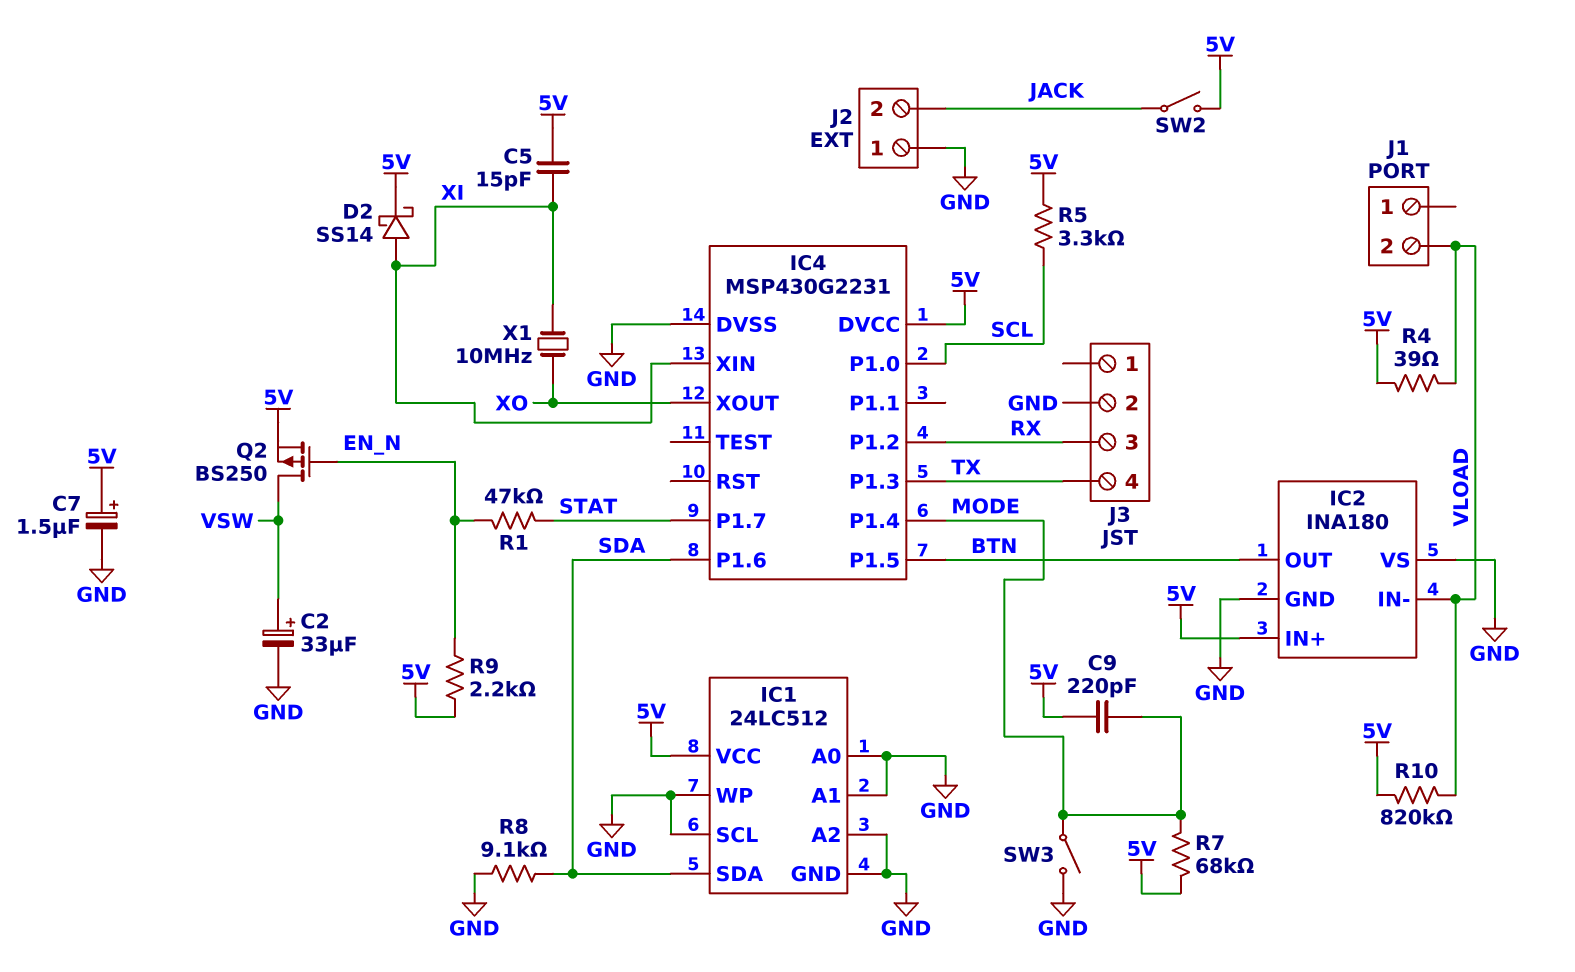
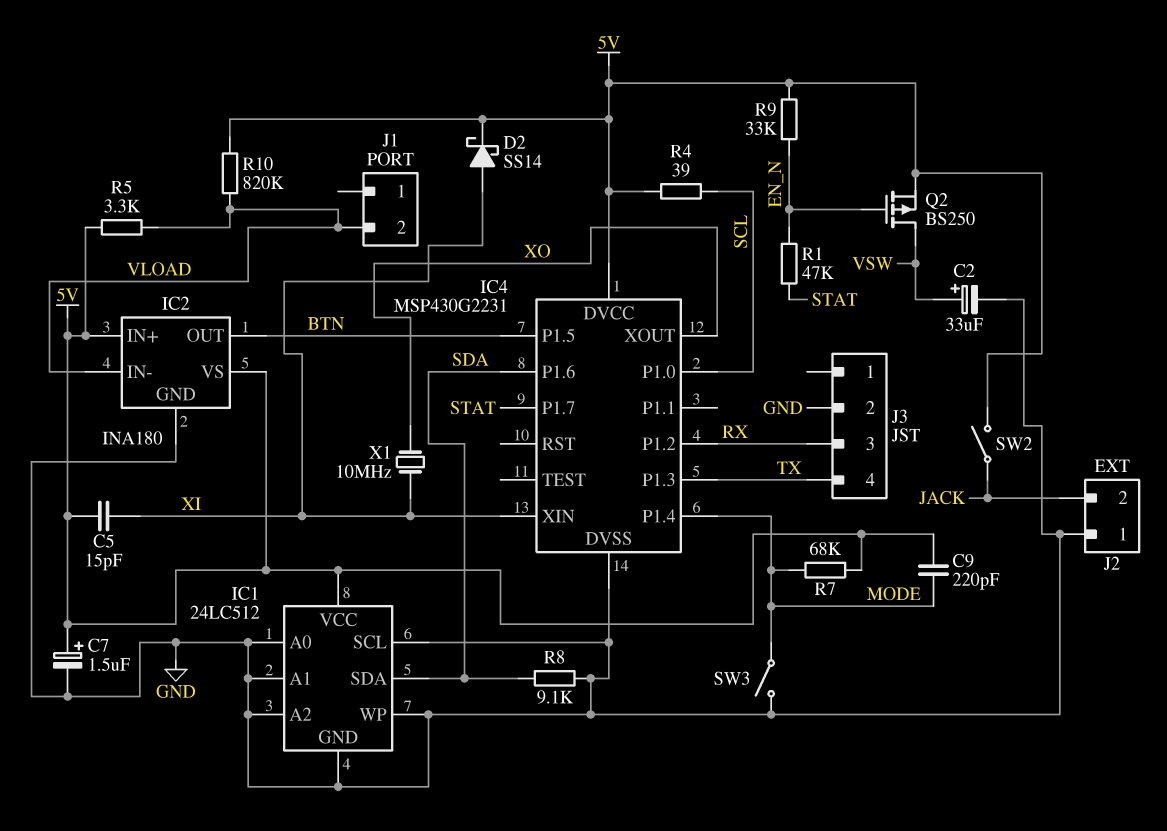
IC2 pin VS: GND -> 5V
R4: 39 (5V, VLOAD) -> 39 (5V, SCL)
R5: 3.3k (5V, SCL) -> 3.3k (5V, VLOAD)
R9: 2.2k (5V, EN_N) -> 33k (5V, EN_N)

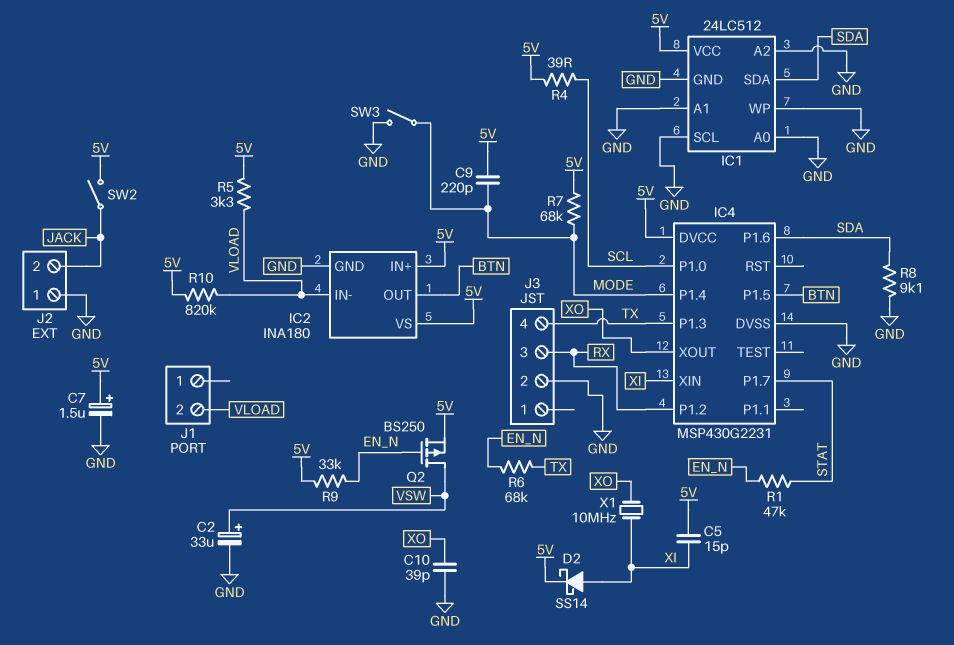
C10: none -> 39pF (GND, XO)
R6: none -> 68k (EN_N, TX)

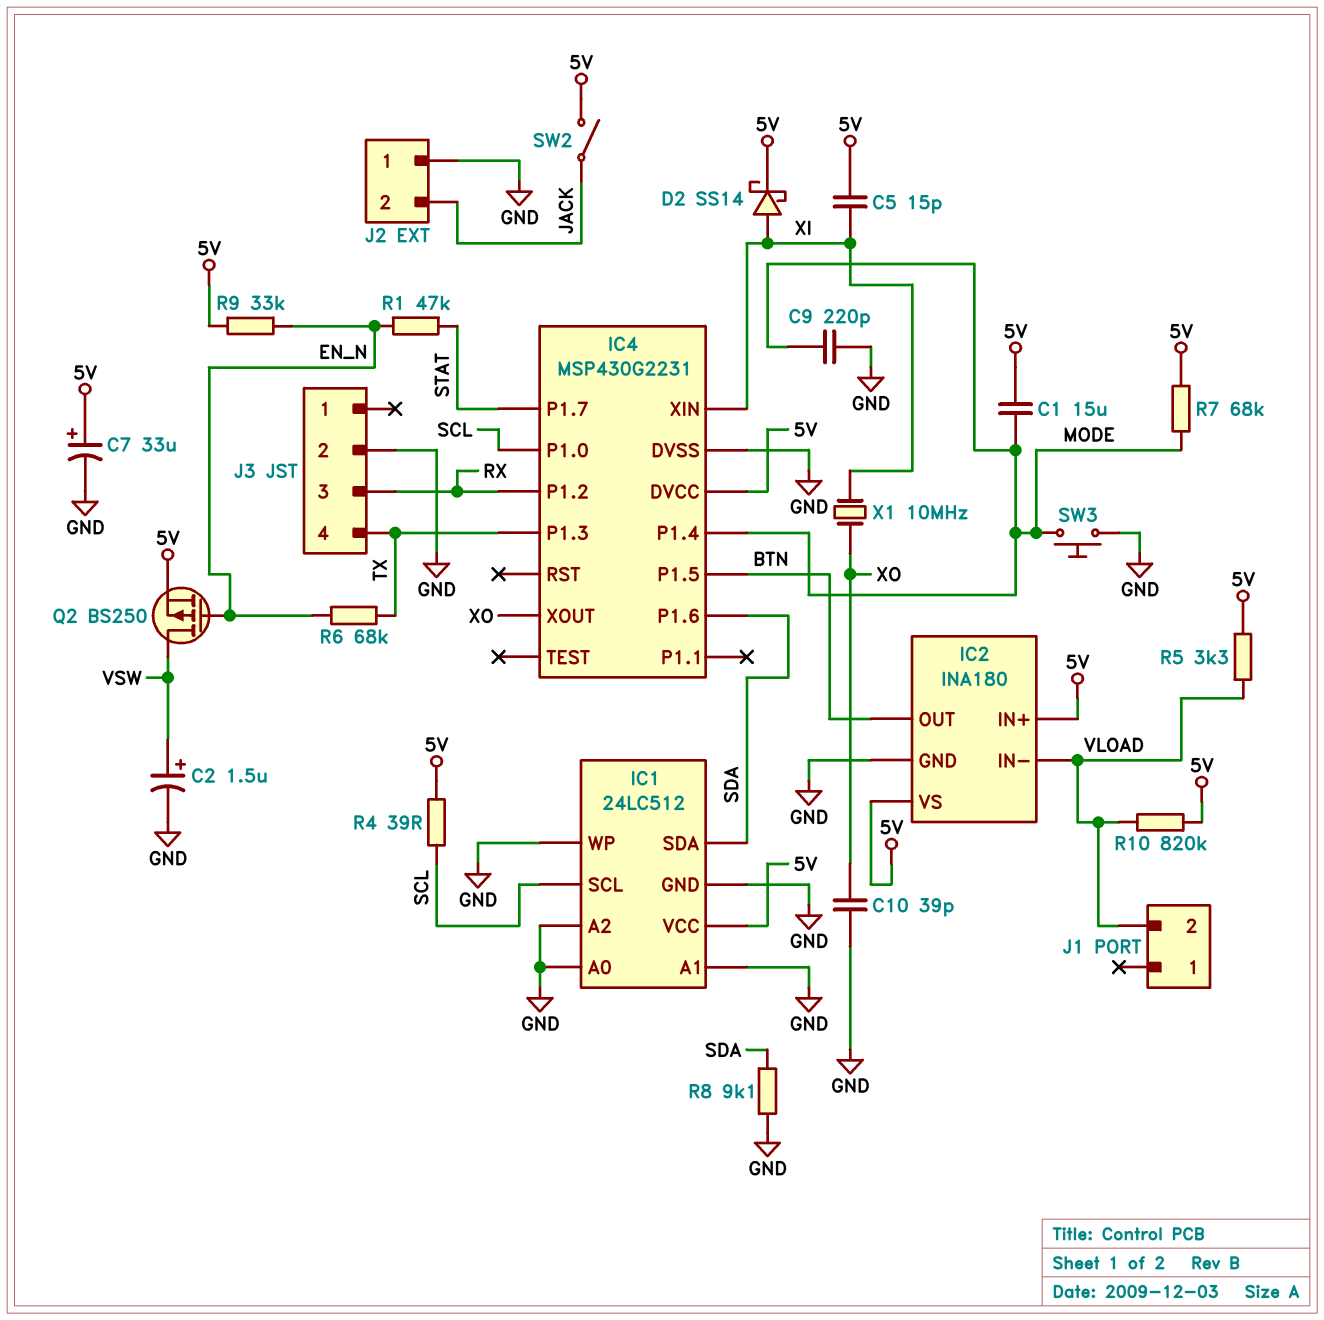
C1: none -> 15uF (5V, MODE)
C2: 33uF (plus VSW, minus GND) -> 1.5uF (plus VSW, minus GND)
C7: 1.5uF (plus 5V, minus GND) -> 33uF (plus 5V, minus GND)
C9: 220pF (5V, MODE) -> 220pF (GND, MODE)
IC1 pin SCL: GND -> SCL
SW3: switch (GND, MODE) -> button (GND, MODE)

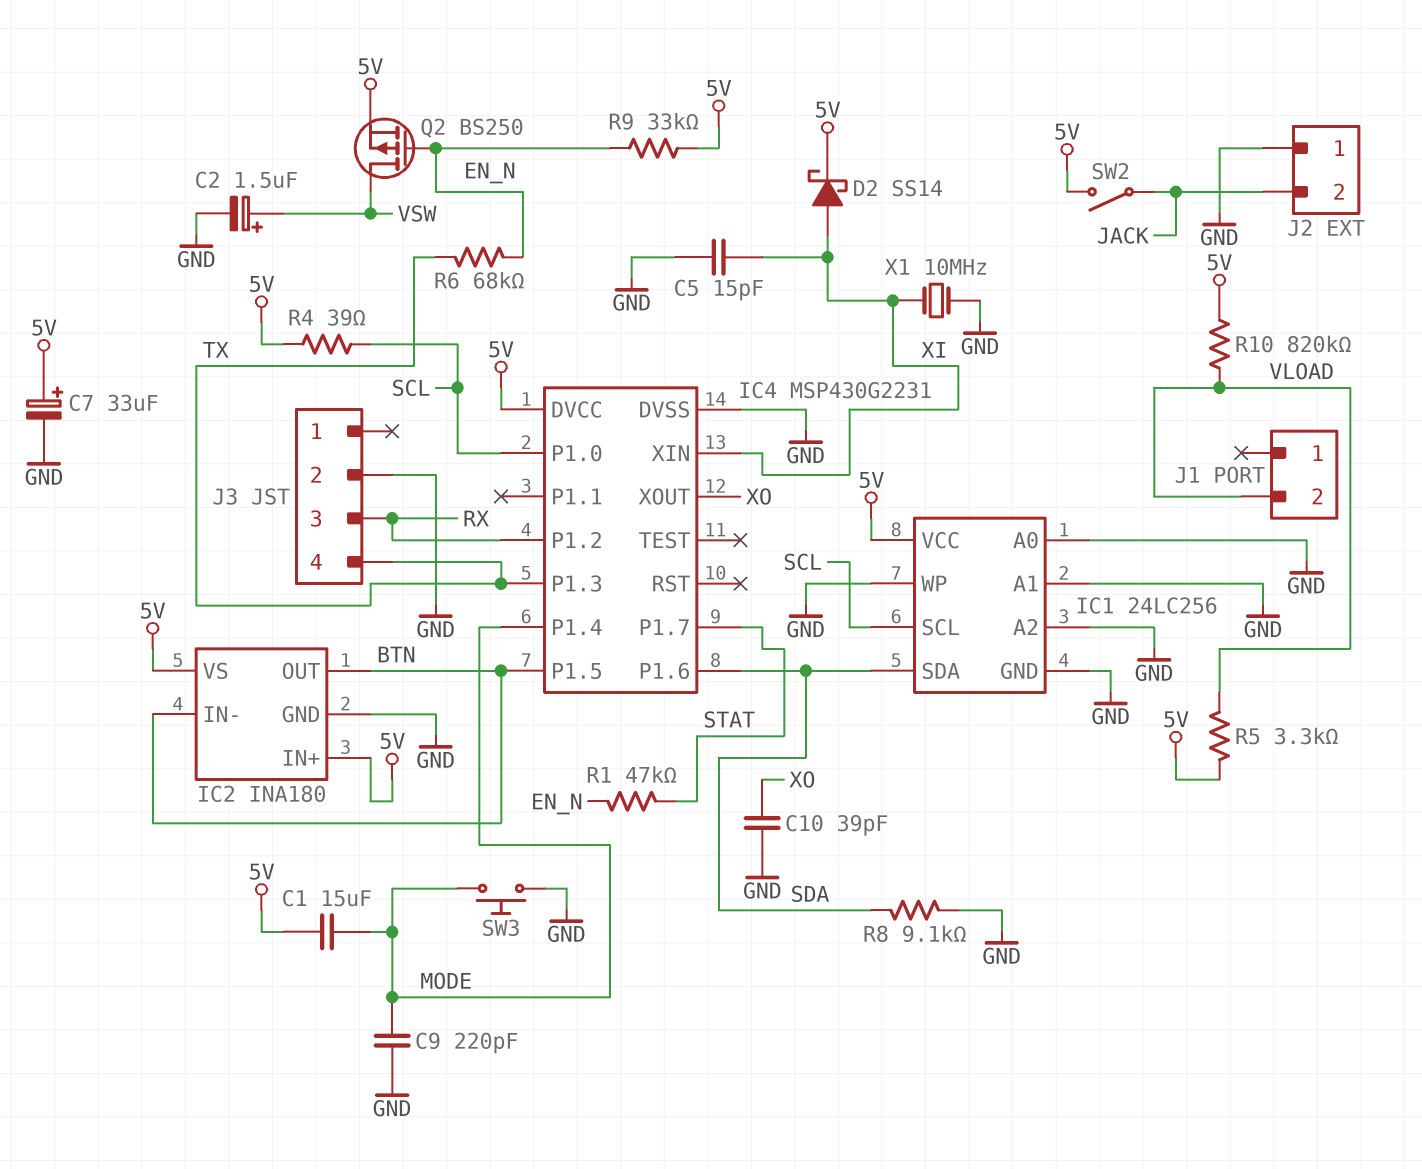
C5: 15pF (5V, XI) -> 15pF (GND, XI)
IC1: 24LC512 -> 24LC256
IC2 pin IN-: VLOAD -> BTN
R7: 68k (5V, MODE) -> none
X1: 10MHz (XI, XO) -> 10MHz (GND, XI)

